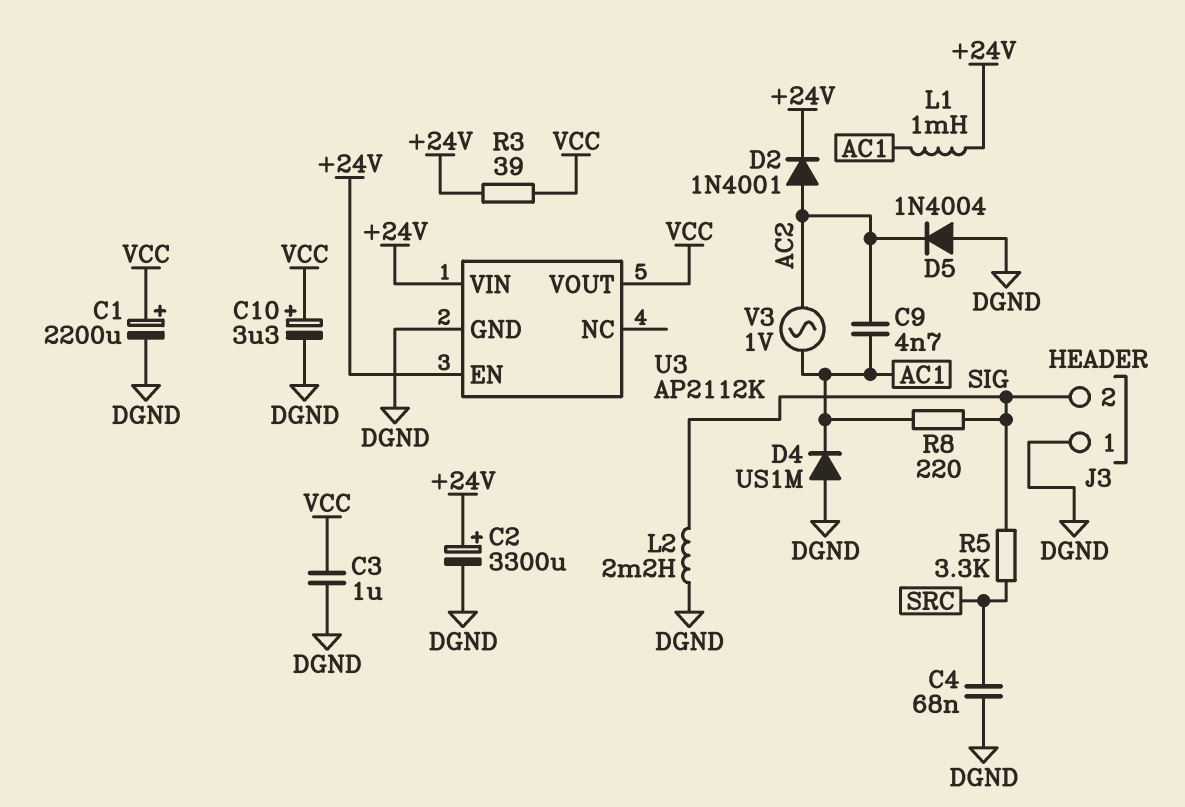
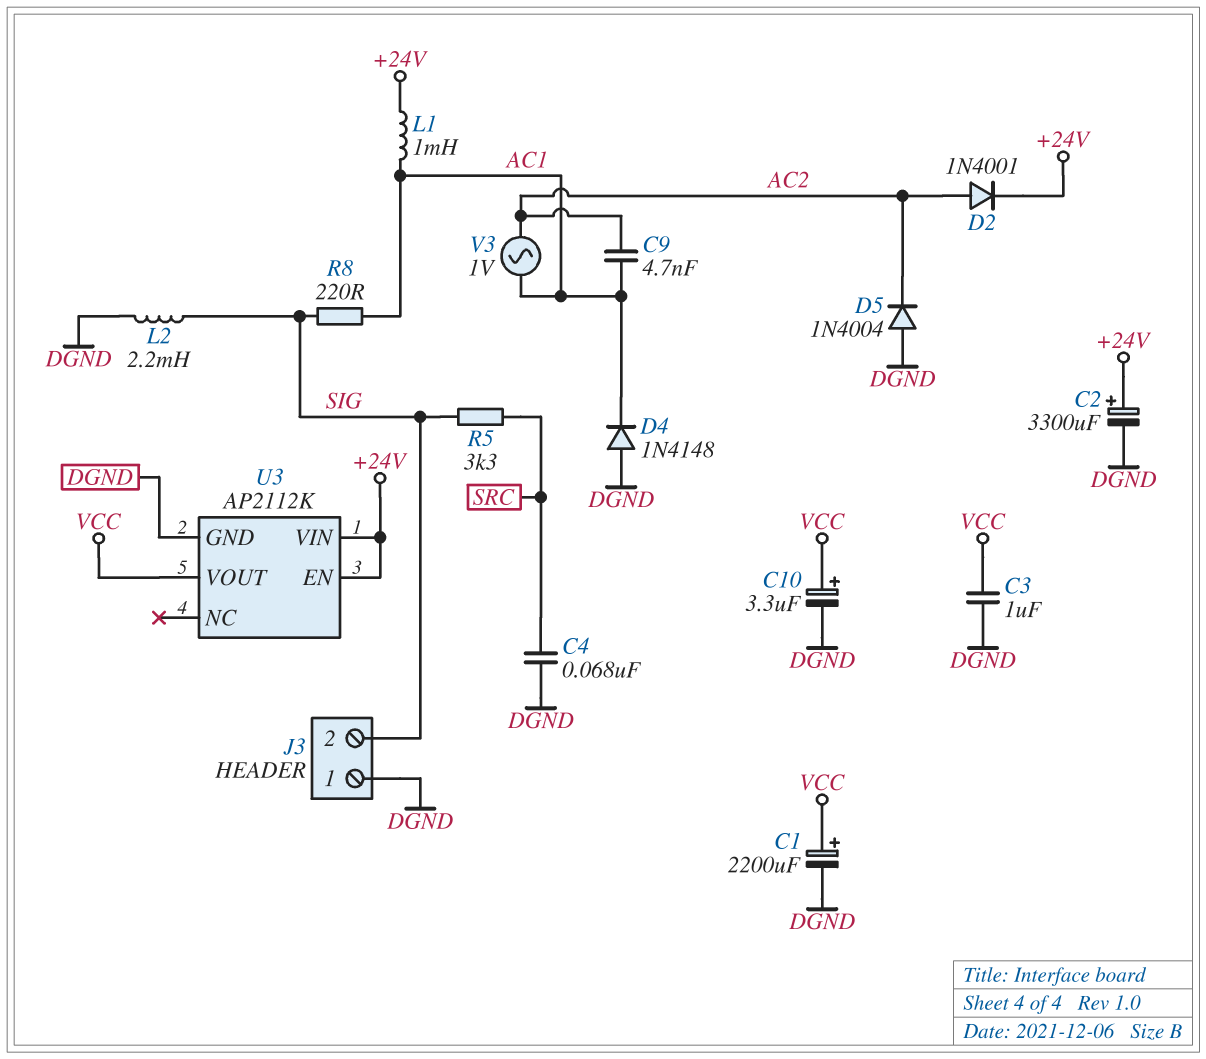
D4: diode US1M (A DGND, K AC1) -> diode 1N4148 (A DGND, K AC1)
R3: 39 (+24V, VCC) -> none

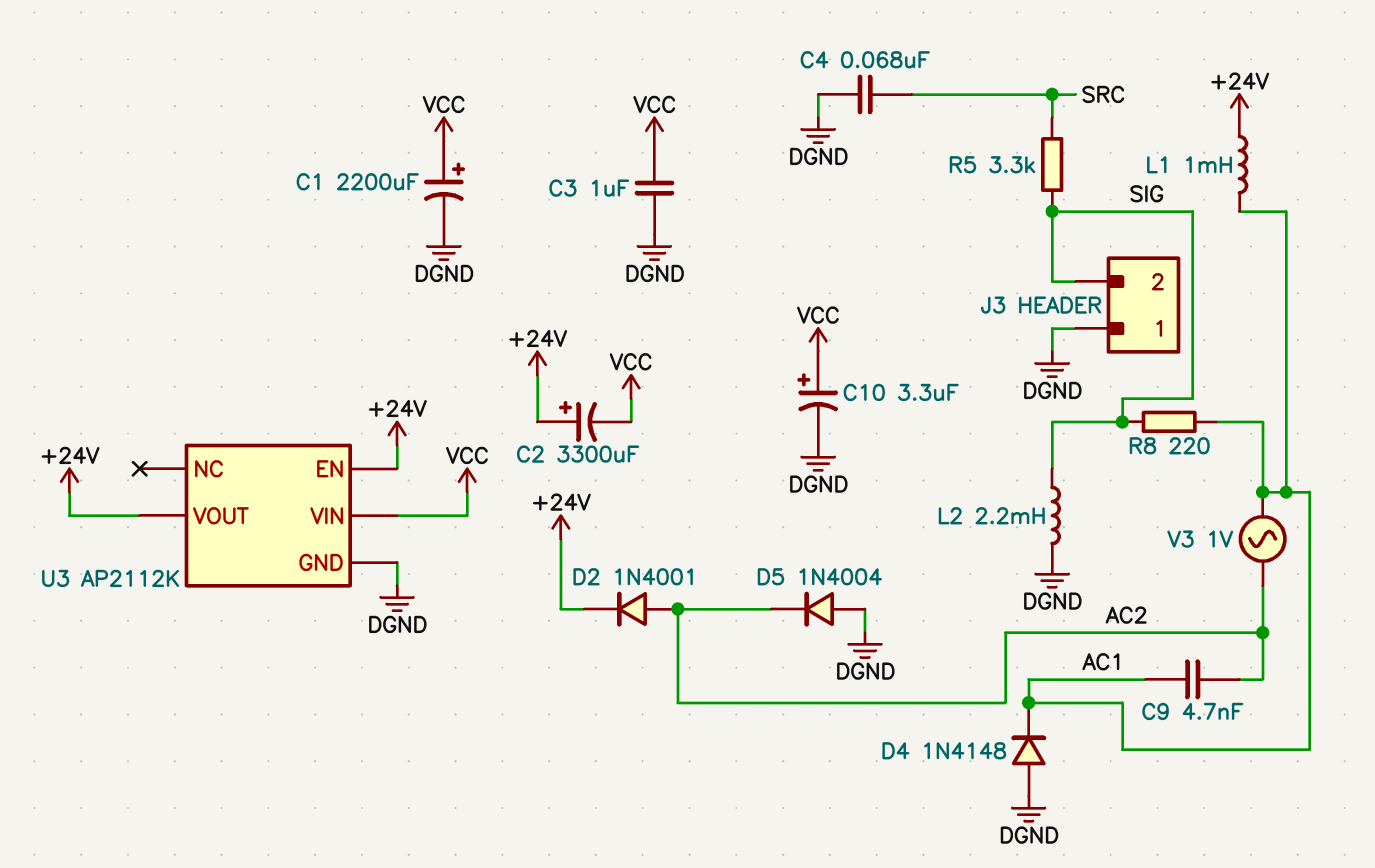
C2: 3300uF (plus +24V, minus DGND) -> 3300uF (plus +24V, minus VCC)
U3 pin VIN: +24V -> VCC
U3 pin VOUT: VCC -> +24V

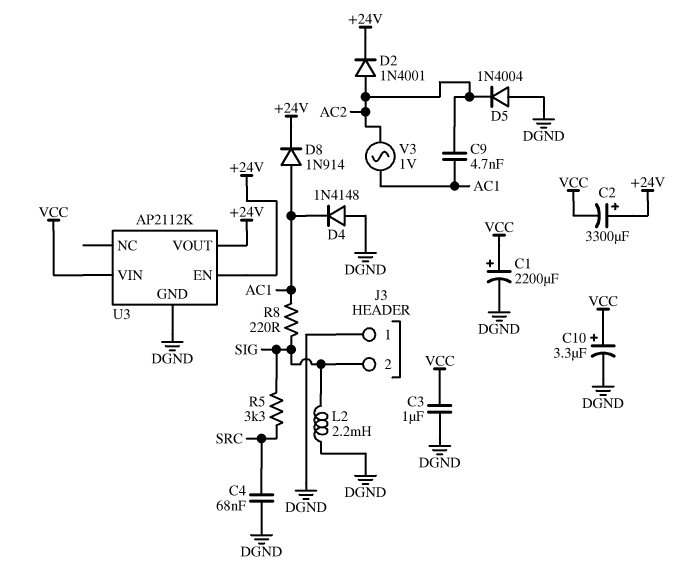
D8: none -> diode 1N914 (A AC1, K +24V)
L1: 1mH (+24V, AC1) -> none

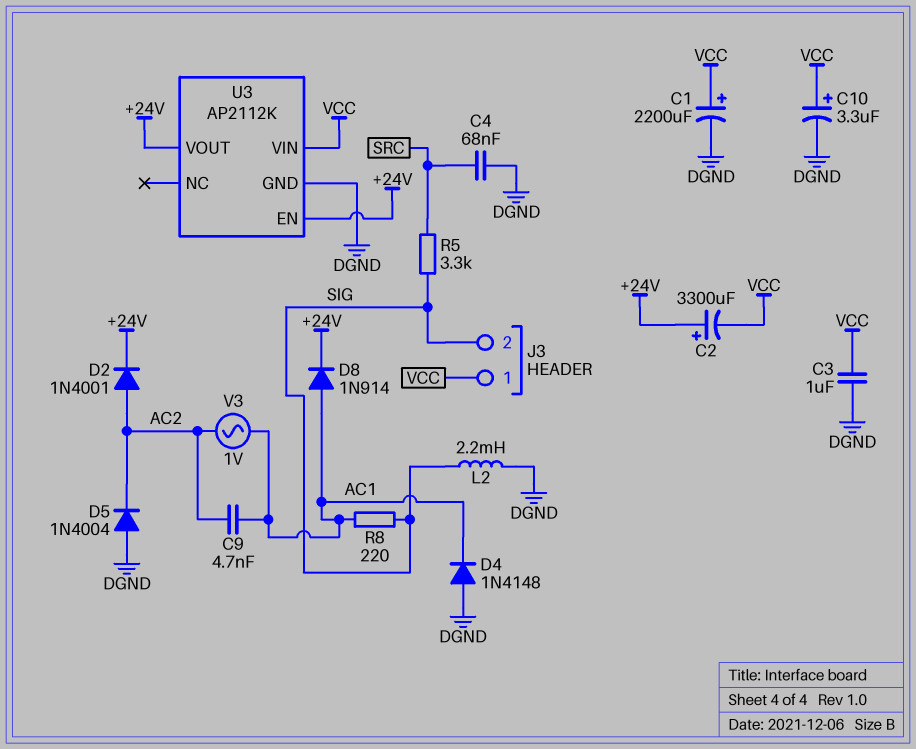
J3 pin 1: DGND -> VCC

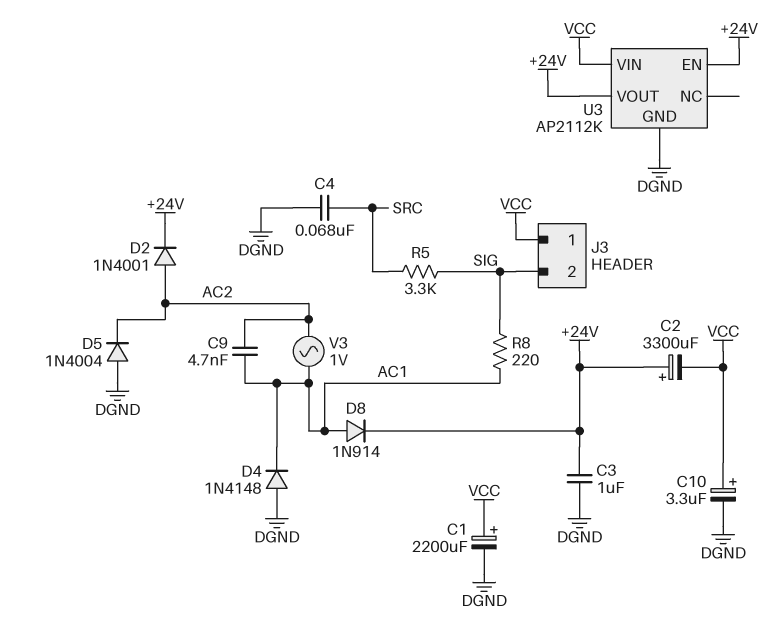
C3: 1uF (DGND, VCC) -> 1uF (+24V, DGND)
L2: 2.2mH (DGND, SIG) -> none

